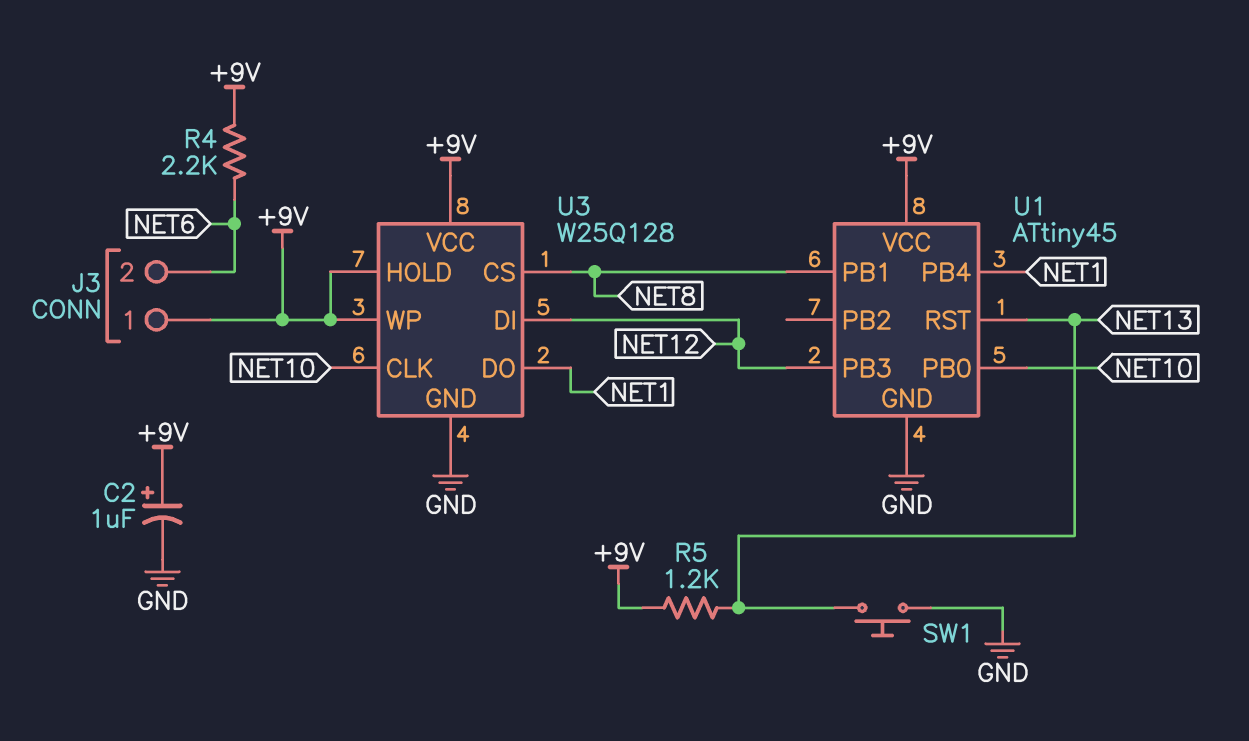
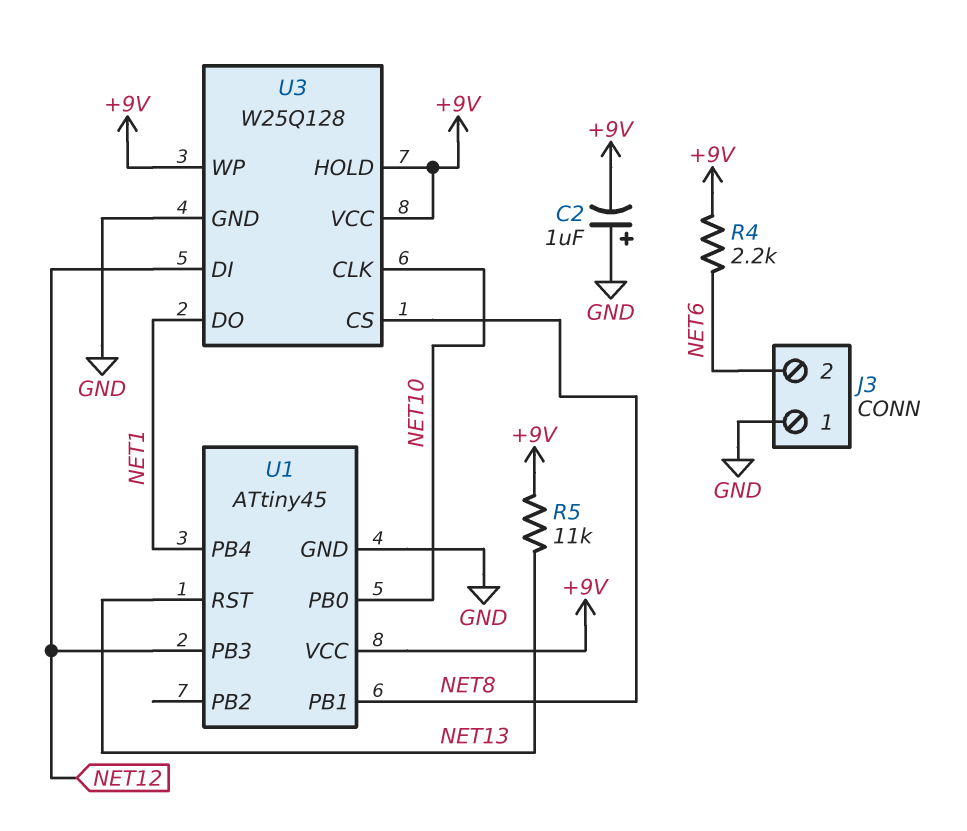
C2: 1uF (plus +9V, minus GND) -> 1uF (plus GND, minus +9V)
J3 pin 1: +9V -> GND
R5: 1.2k (+9V, NET13) -> 11k (+9V, NET13)
SW1: button (GND, NET13) -> none

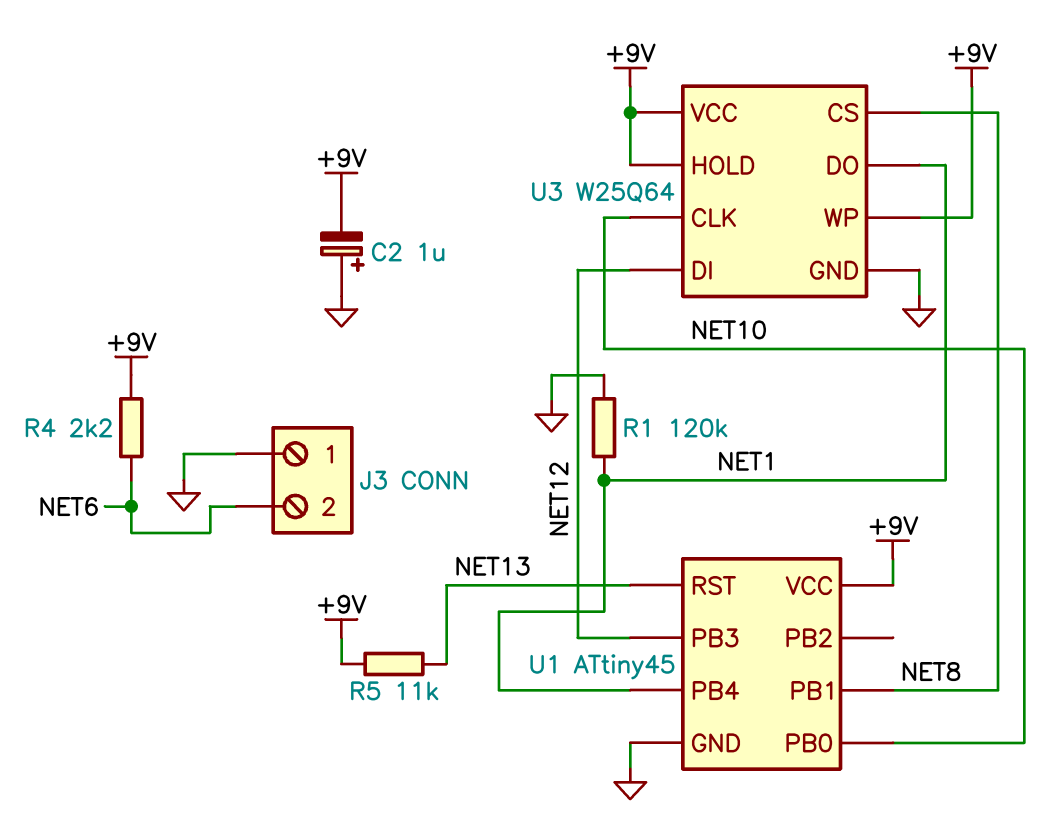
R1: none -> 120k (GND, NET1)
U3: W25Q128 -> W25Q64

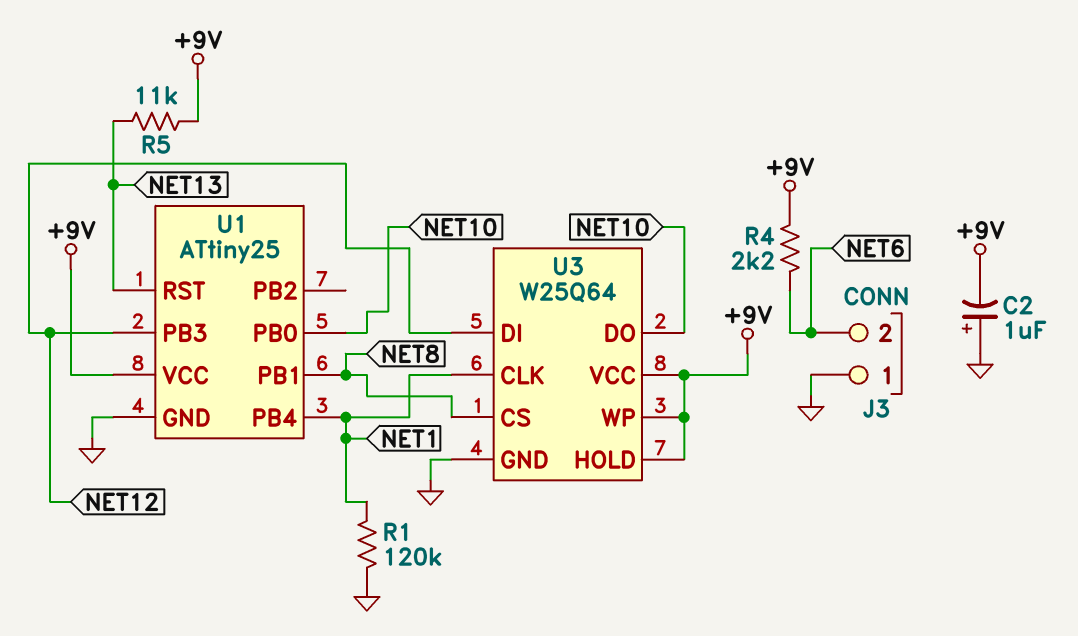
U1: ATtiny45 -> ATtiny25
U3 pin CLK: NET10 -> NET1
U3 pin DO: NET1 -> NET10

